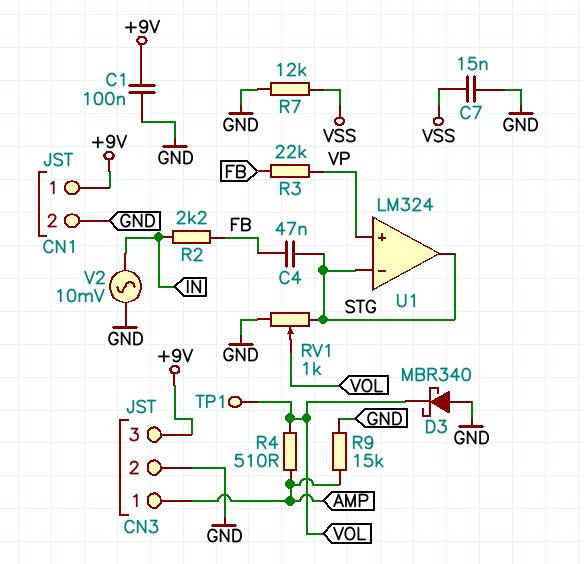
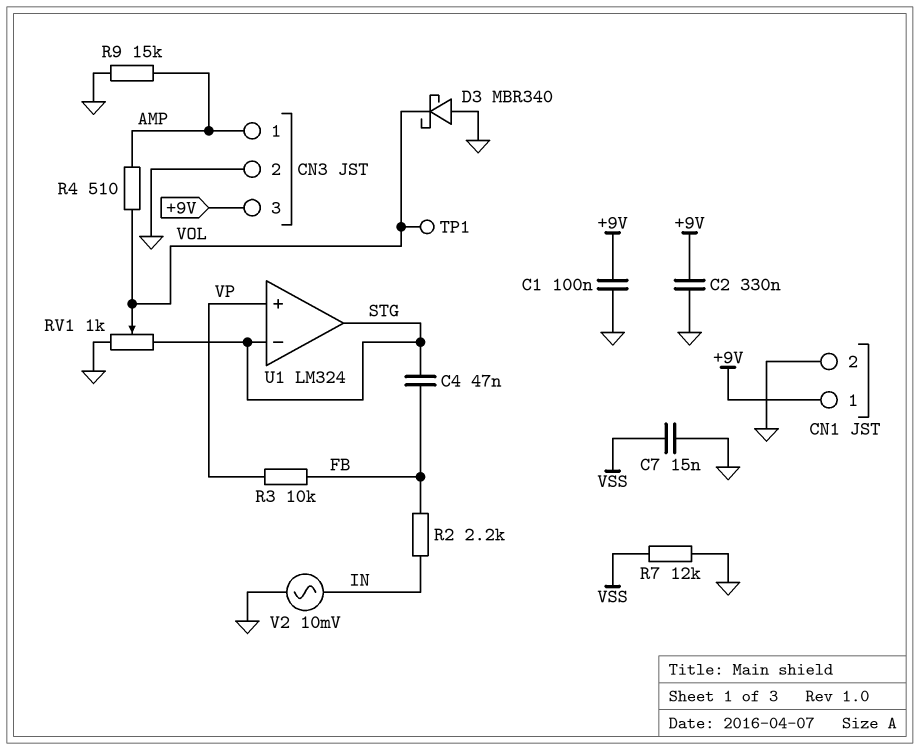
C2: none -> 330nF (+9V, GND)
R3: 22k (FB, VP) -> 10k (FB, VP)

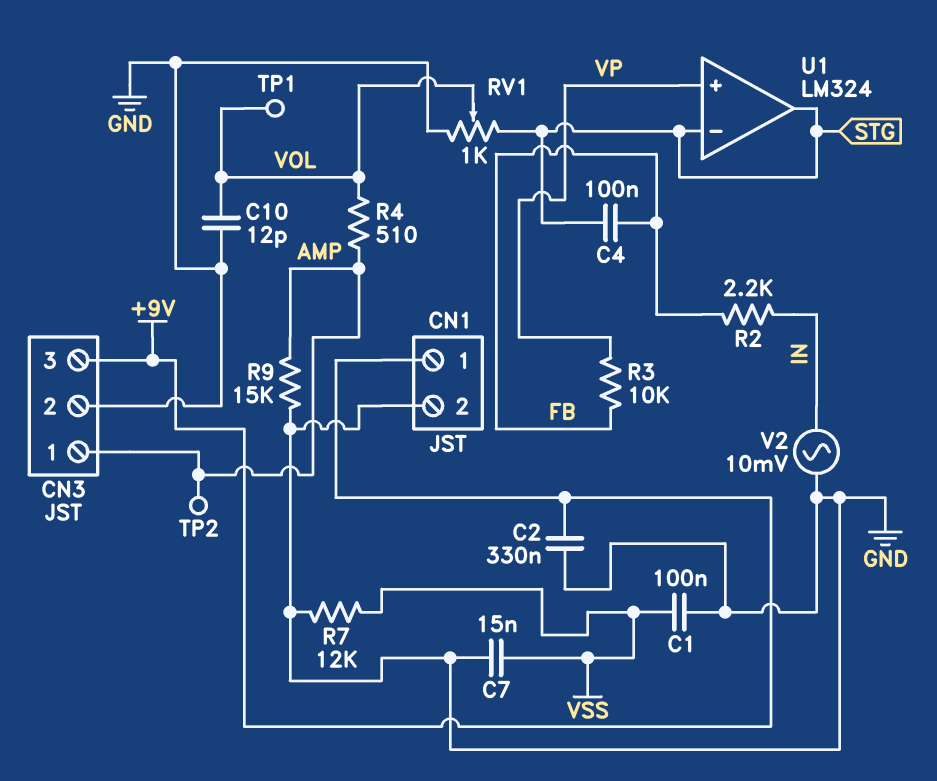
C1: 100nF (+9V, GND) -> 100nF (GND, VSS)
C4: 47nF (FB, STG) -> 100nF (FB, STG)
C10: none -> 12pF (GND, VOL)
D3: schottky MBR340 (A GND, K VOL) -> none
TP2: none -> test point (AMP)

